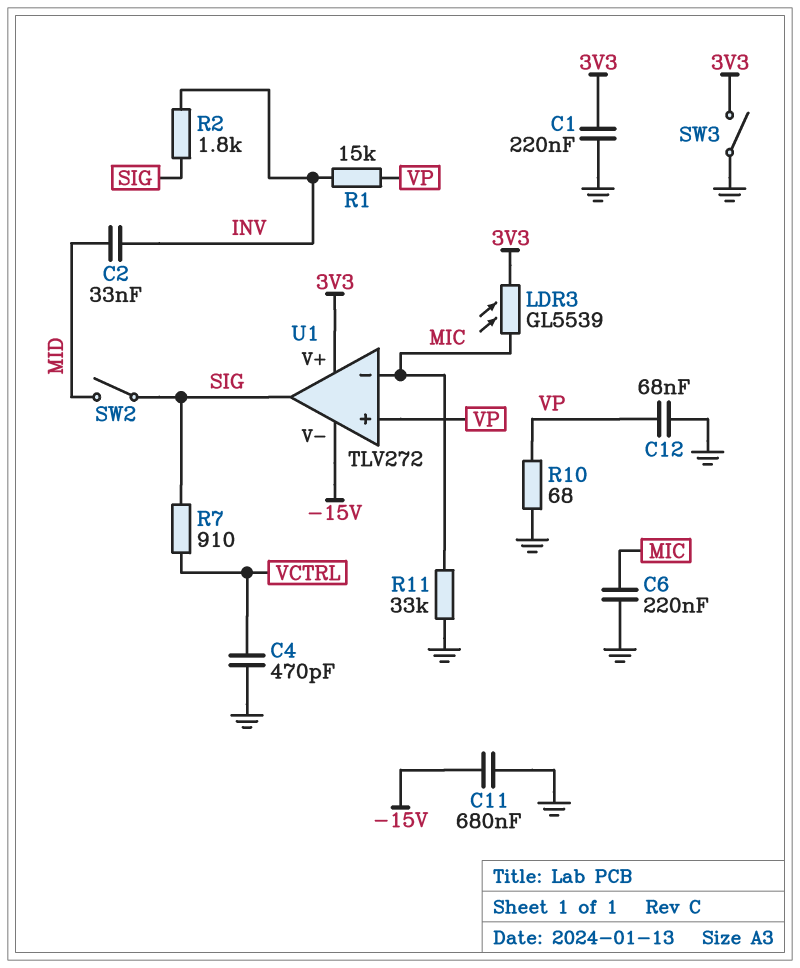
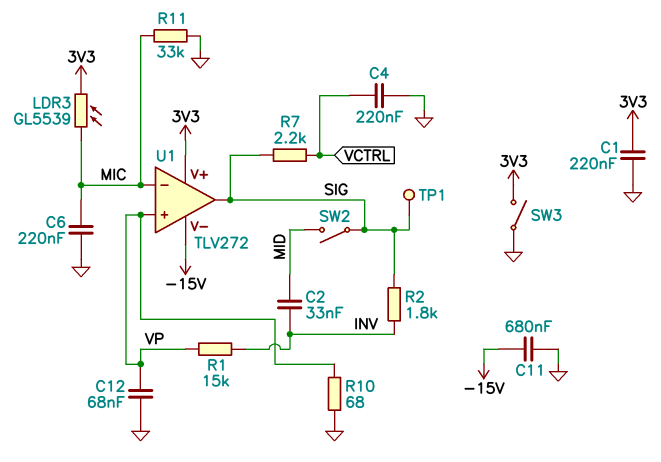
C4: 470pF (GND, VCTRL) -> 220nF (GND, VCTRL)
R7: 910 (SIG, VCTRL) -> 2.2k (SIG, VCTRL)
TP1: none -> test point (SIG)

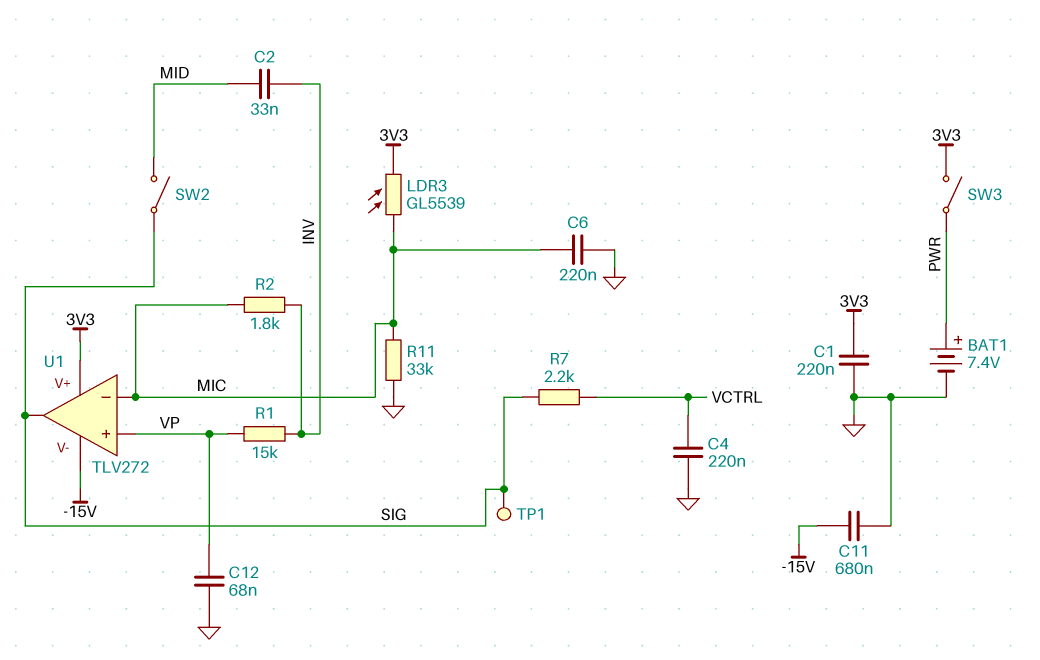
BAT1: none -> 7.4V (plus PWR, minus GND)
R2: 1.8k (INV, SIG) -> 1.8k (INV, MIC)
R10: 68 (GND, VP) -> none
SW3: switch (3V3, GND) -> switch (3V3, PWR)

